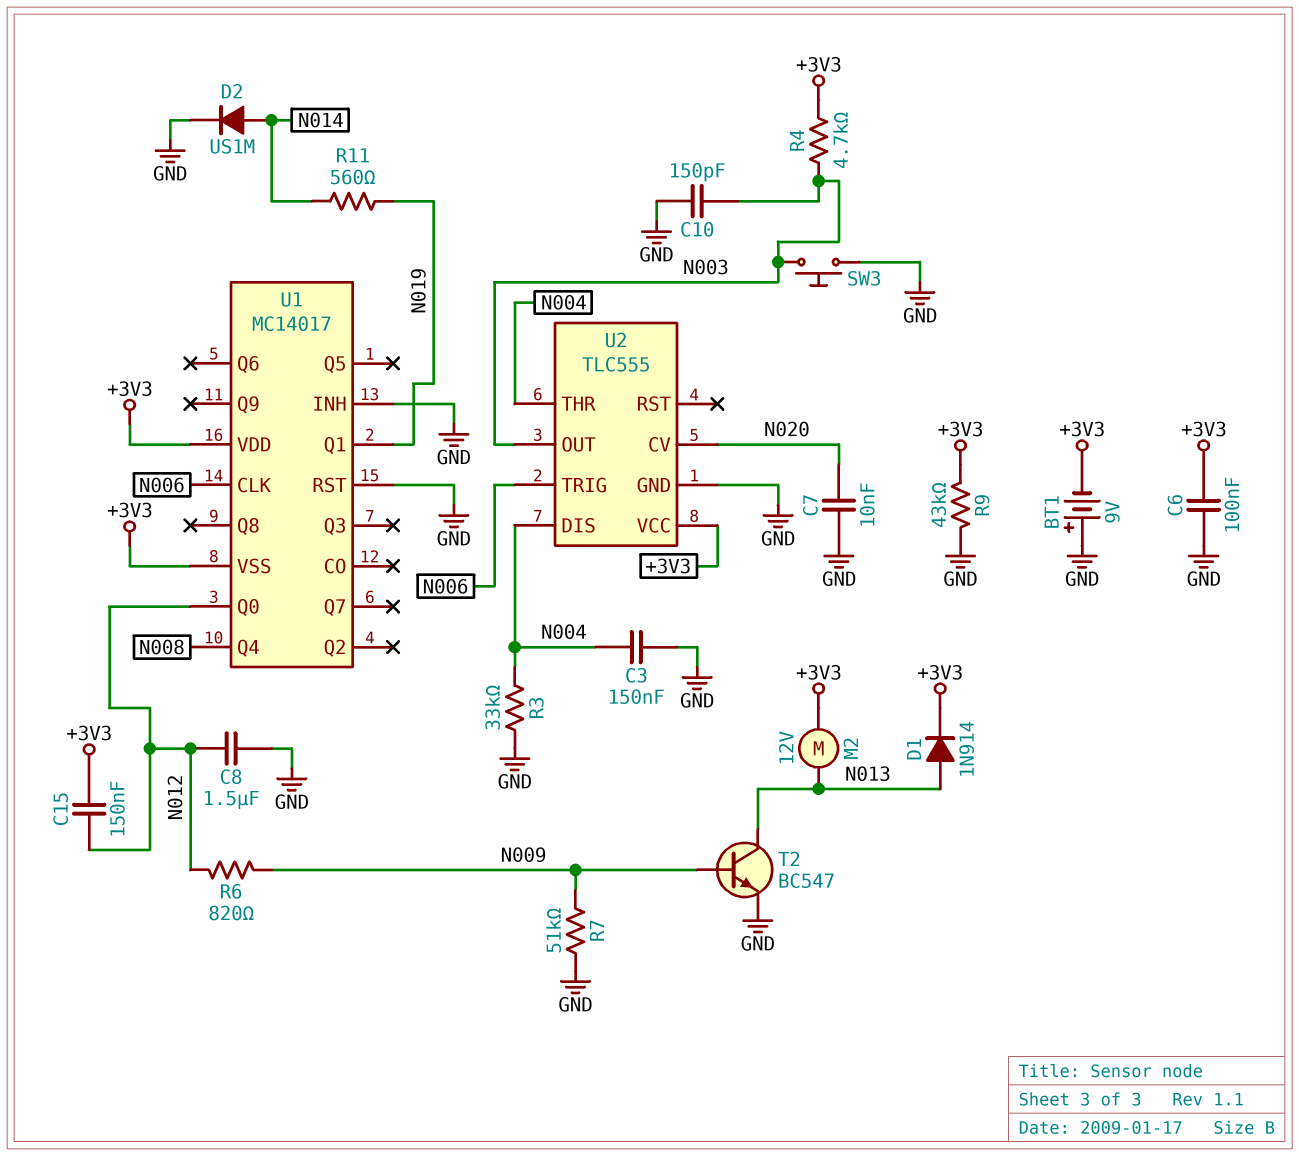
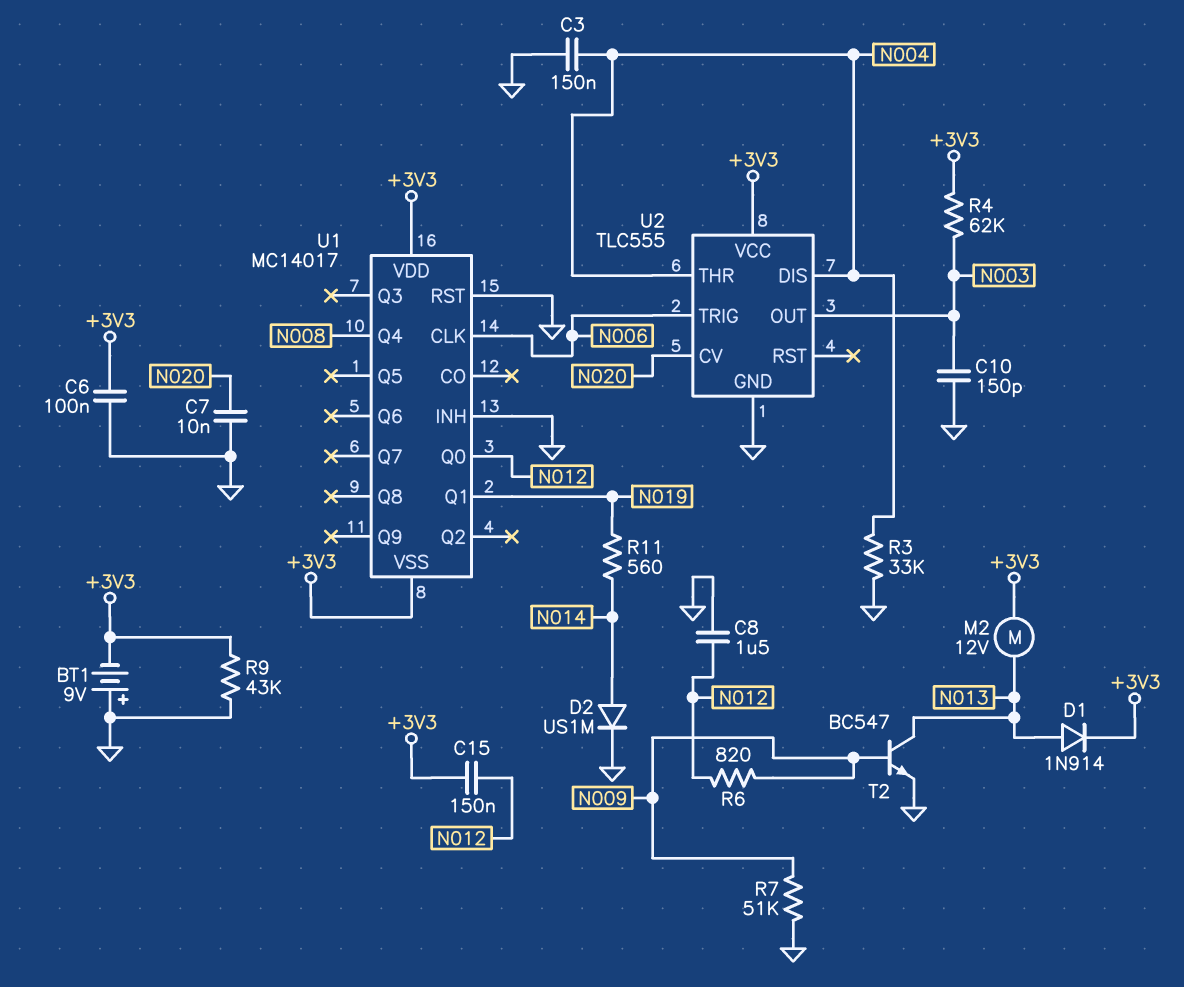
R4: 4.7k (+3V3, N003) -> 62k (+3V3, N003)
SW3: button (GND, N003) -> none

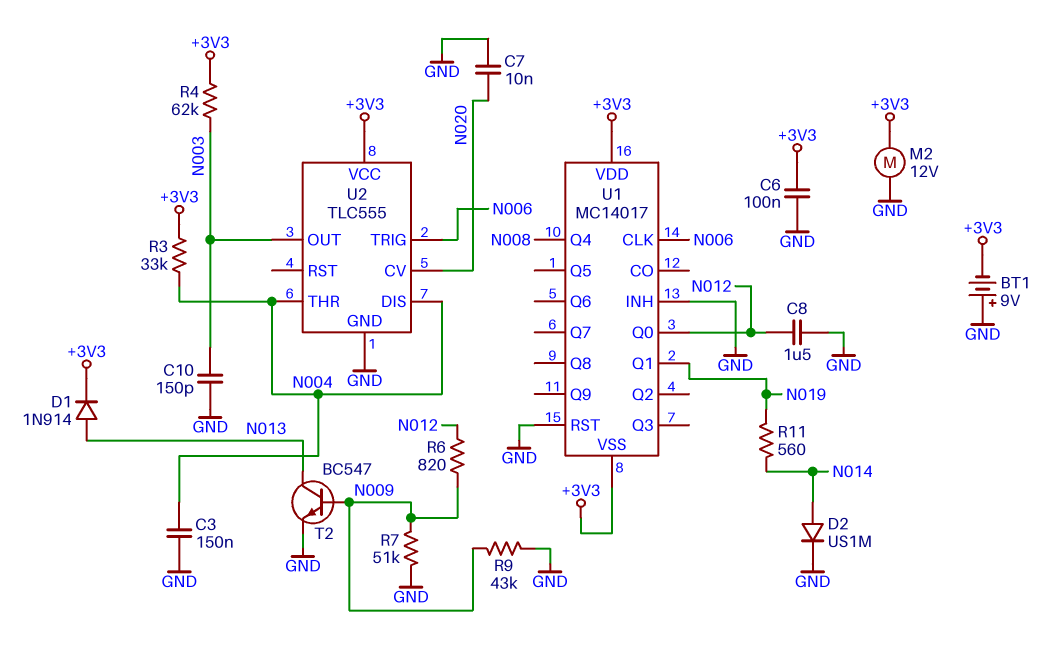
C15: 150nF (+3V3, N012) -> none
M2: motor 12V (+3V3, N013) -> motor 12V (+3V3, GND)
R3: 33k (GND, N004) -> 33k (+3V3, N004)
R9: 43k (+3V3, GND) -> 43k (GND, N009)

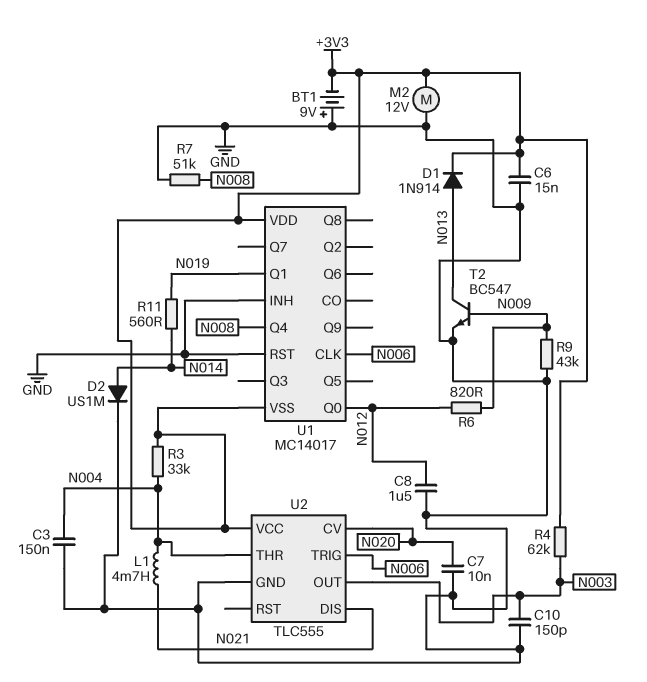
C6: 100nF (+3V3, GND) -> 15nF (+3V3, GND)
L1: none -> 4.7mH (N004, N021)
R7: 51k (GND, N009) -> 51k (GND, N008)
U2 pin DIS: N004 -> N021

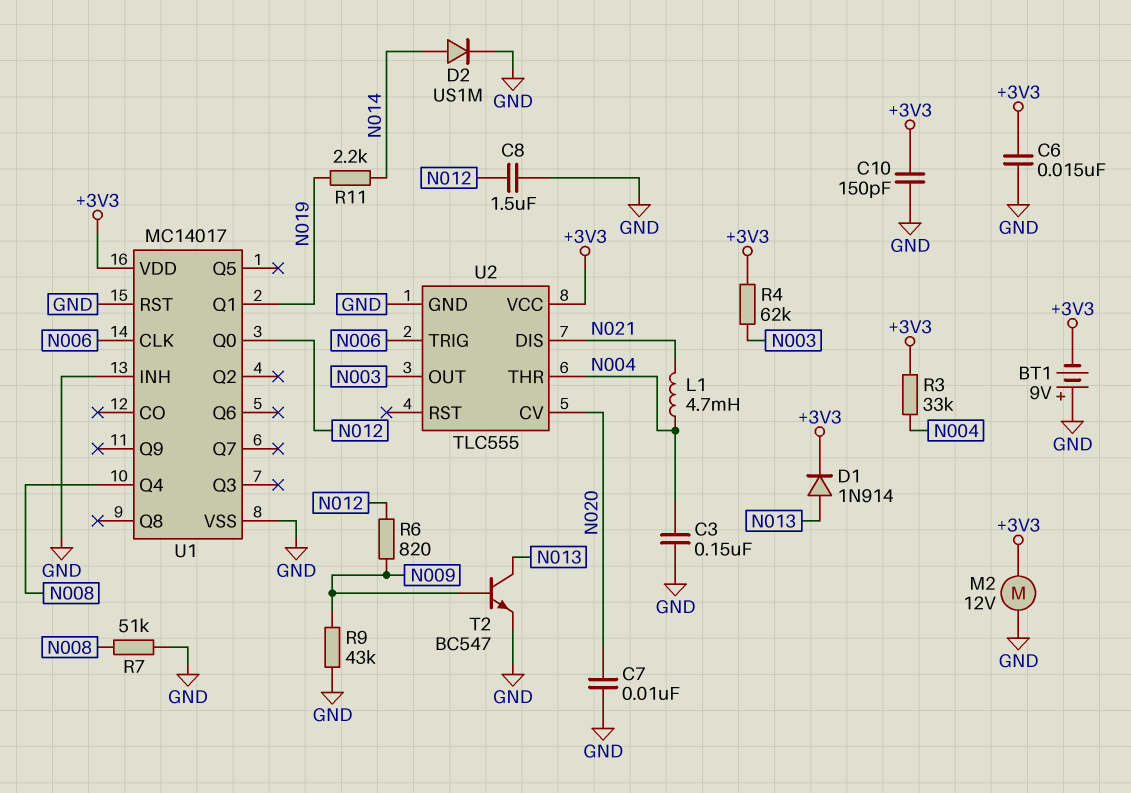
C10: 150pF (GND, N003) -> 150pF (+3V3, GND)
R11: 560 (N014, N019) -> 2.2k (N014, N019)
U1 pin VSS: +3V3 -> GND

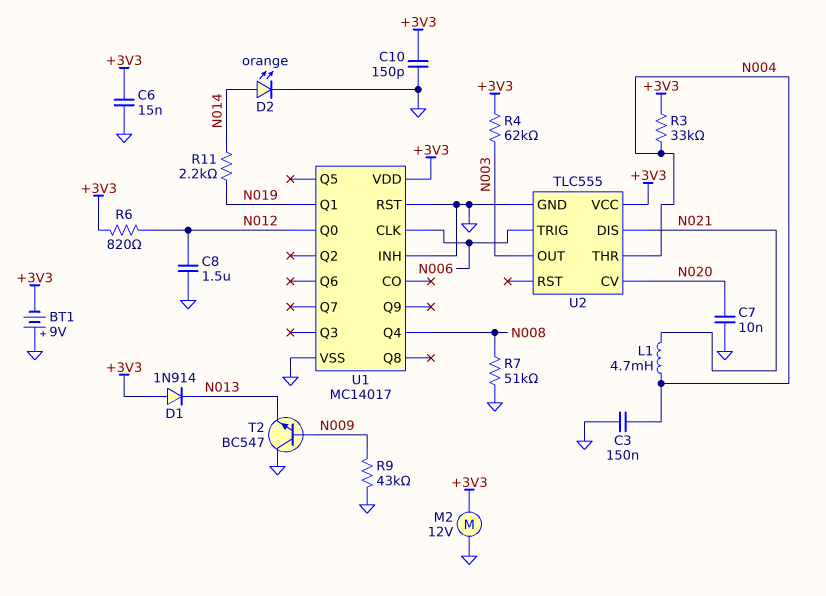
D1: diode 1N914 (A N013, K +3V3) -> diode 1N914 (A +3V3, K N013)
D2: diode US1M (A N014, K GND) -> LED orange (A N014, K GND)
R6: 820 (N009, N012) -> 820 (+3V3, N012)
T2: NPN BC547 (B N009, C N013, E GND) -> NPN BC547 (B N009, C GND, E N013)

